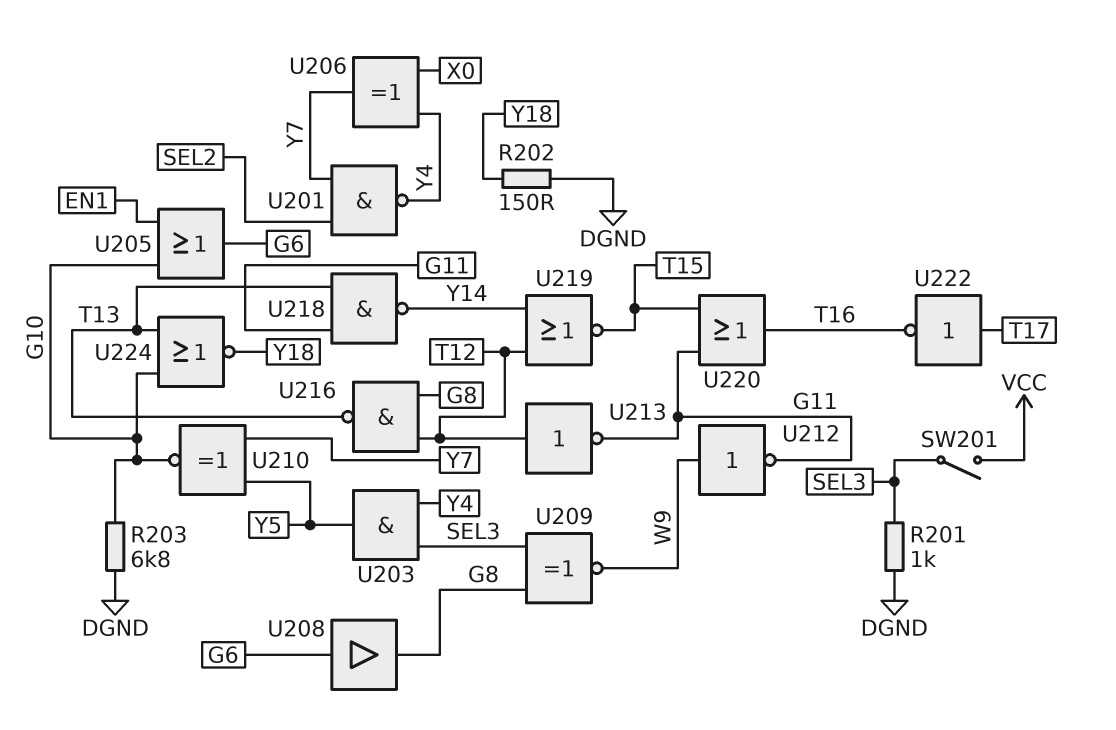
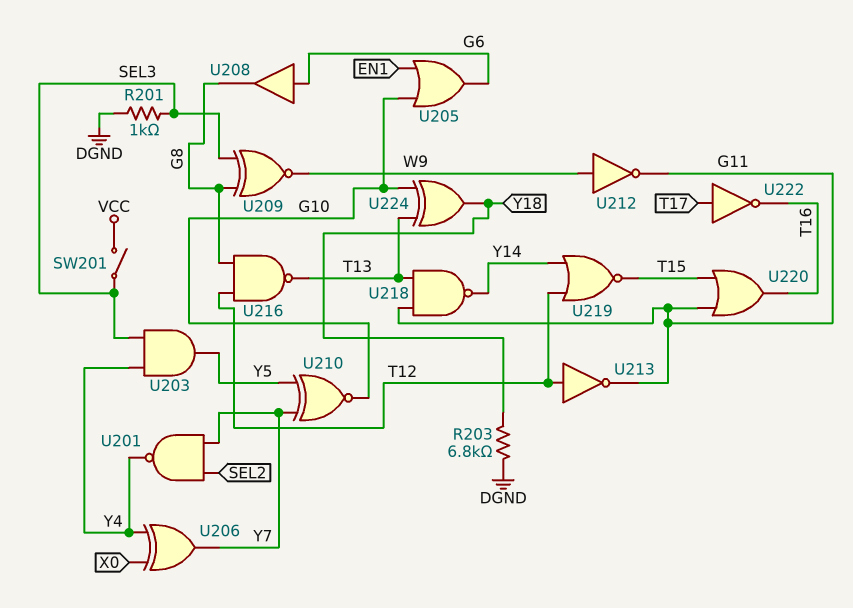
R202: 150 (DGND, Y18) -> none
R203: 6.8k (DGND, G10) -> 6.8k (DGND, Y18)
U224: NOR (in G10, in T13, out Y18) -> XOR (in G10, in T13, out Y18)

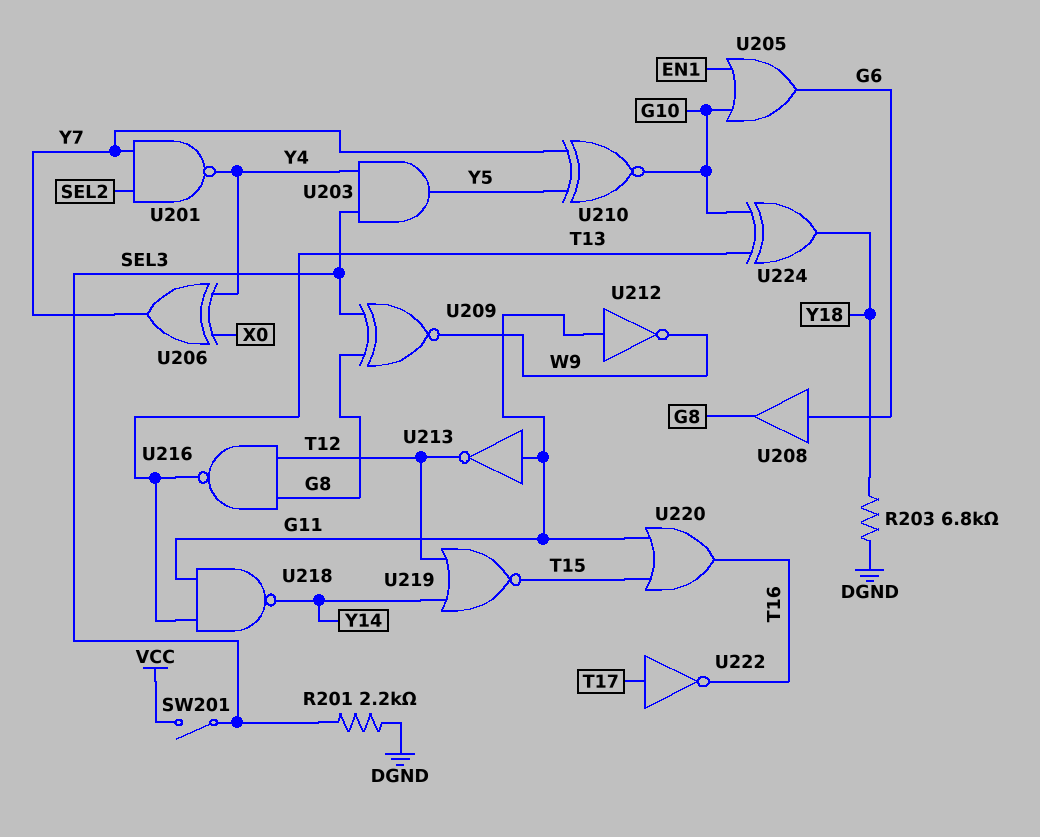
R201: 1k (DGND, SEL3) -> 2.2k (DGND, SEL3)
U212: NOT (in W9, out G11) -> NOT (in G11, out W9)
U213: NOT (in T12, out G11) -> NOT (in G11, out T12)

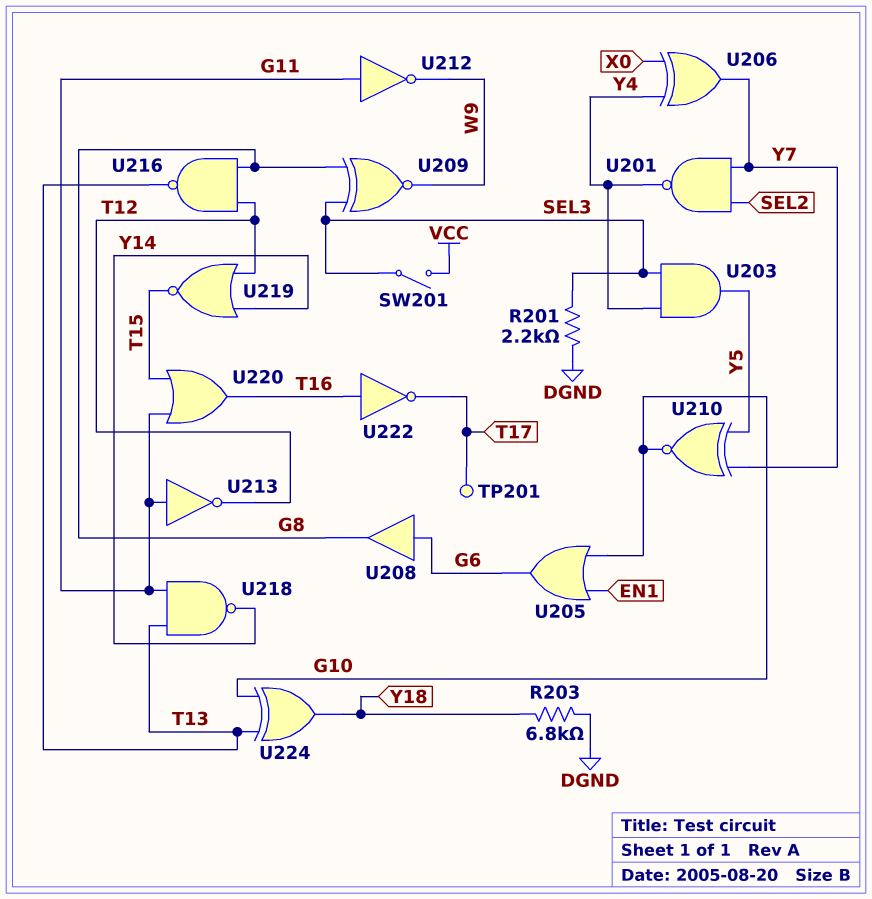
TP201: none -> test point (T17)
U222: NOT (in T17, out T16) -> NOT (in T16, out T17)

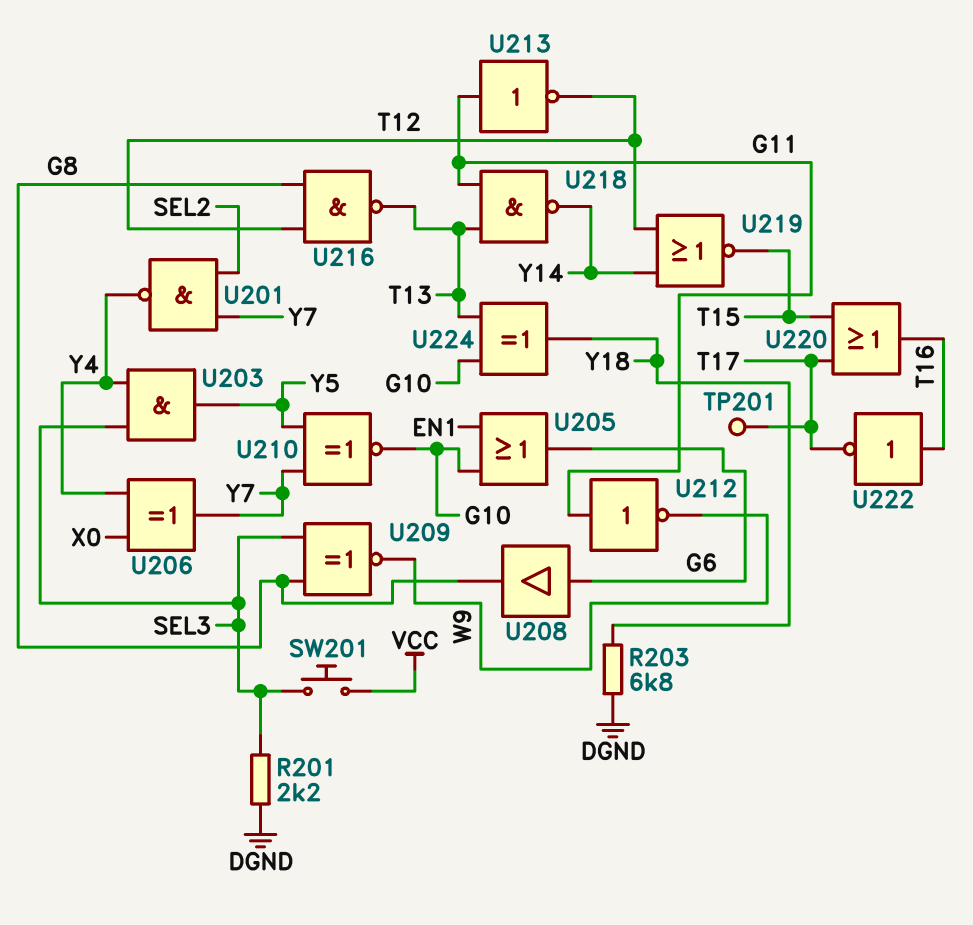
SW201: switch (SEL3, VCC) -> button (SEL3, VCC)
U220: OR (in G11, in T15, out T16) -> OR (in T15, in T17, out T16)

